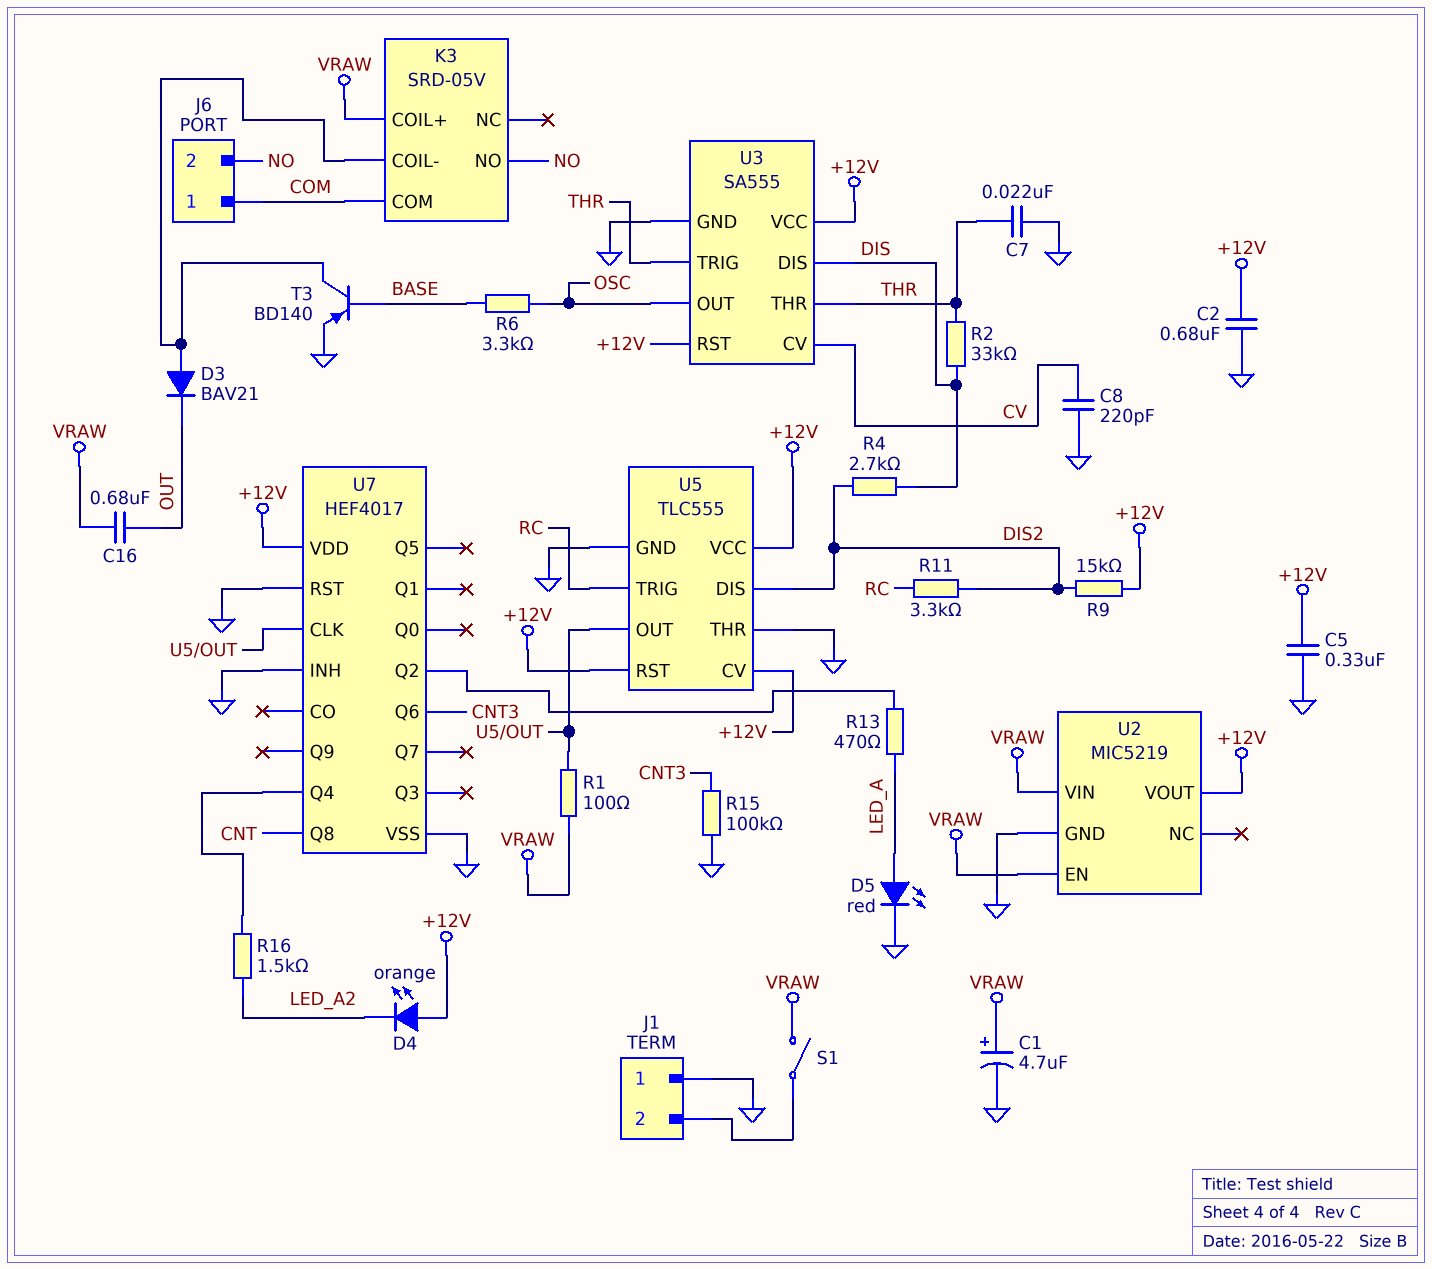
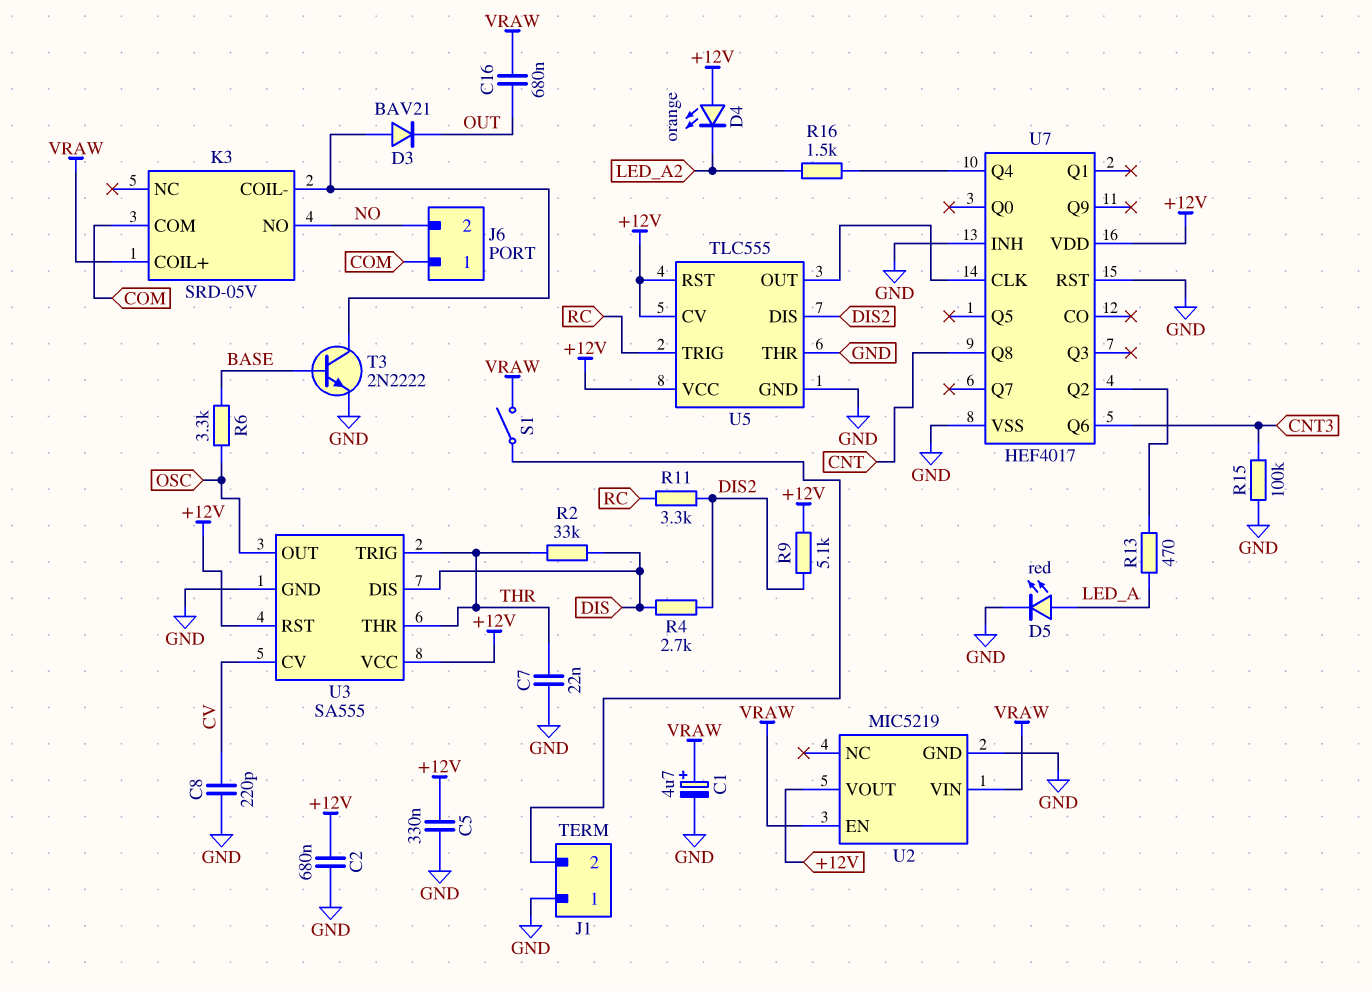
R1: 100 (U5/OUT, VRAW) -> none
R9: 15k (+12V, DIS2) -> 5.1k (+12V, DIS2)
T3: PNP BD140 (B BASE, C K3/COIL-, E GND) -> NPN 2N2222 (B BASE, C K3/COIL-, E GND)

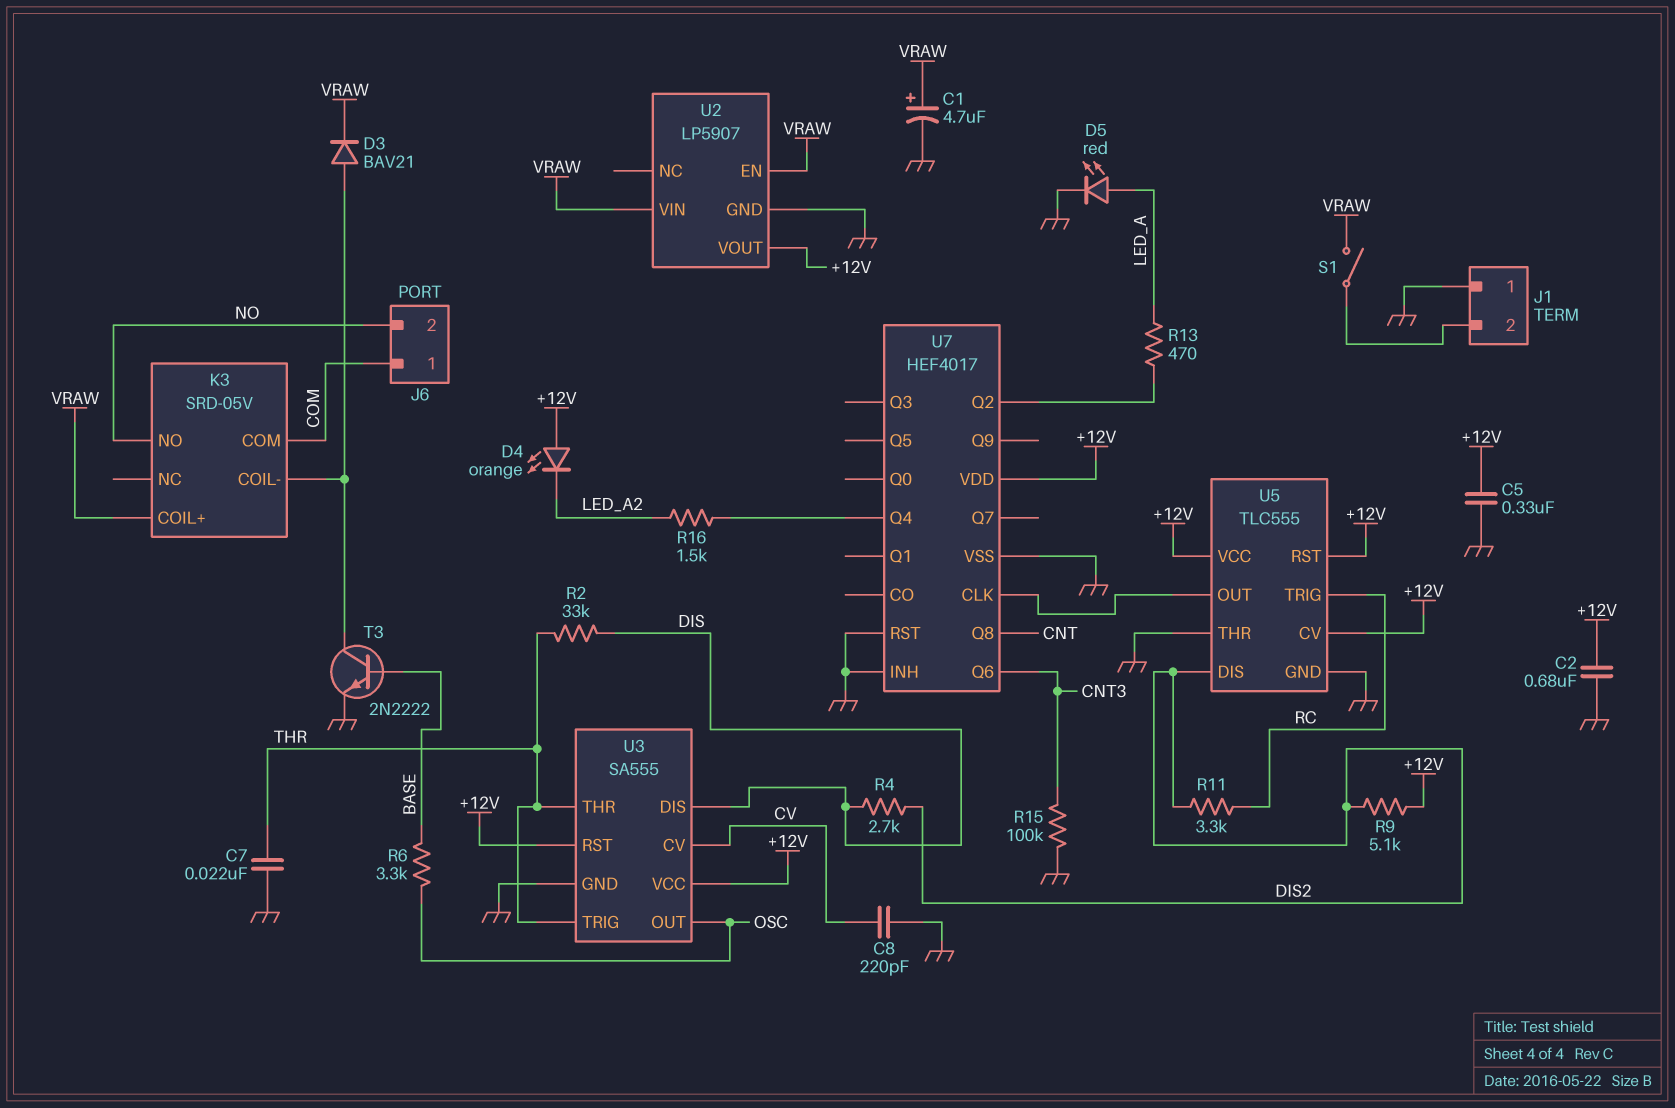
C16: 680nF (OUT, VRAW) -> none
D3: diode BAV21 (A K3/COIL-, K OUT) -> diode BAV21 (A K3/COIL-, K VRAW)
U2: MIC5219 -> LP5907

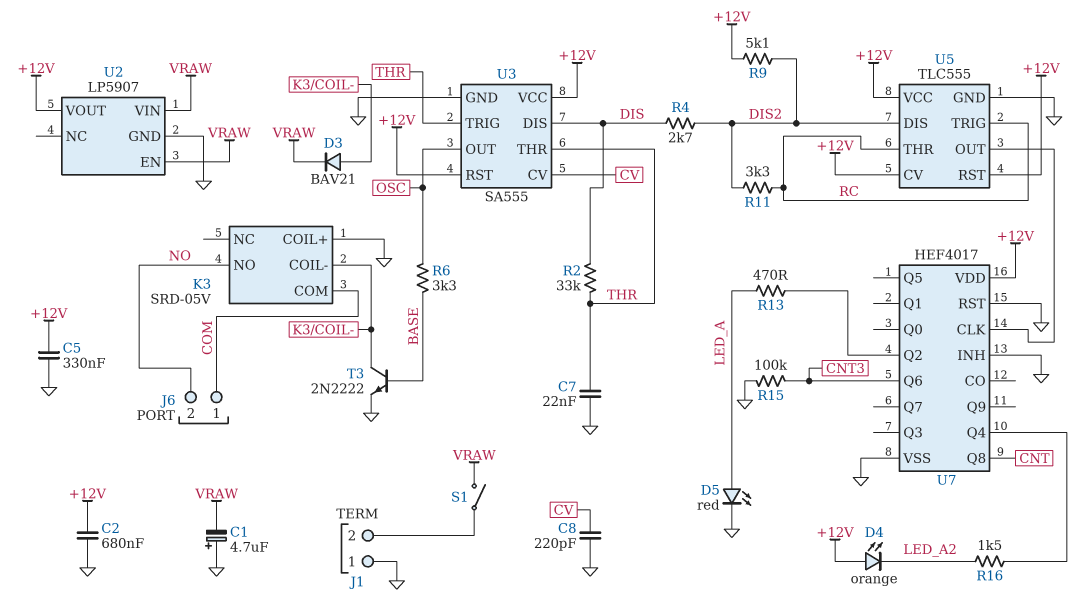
C1: 4.7uF (plus VRAW, minus GND) -> 4.7uF (plus GND, minus VRAW)
K3 pin COIL+: VRAW -> GND
U5 pin THR: GND -> RC

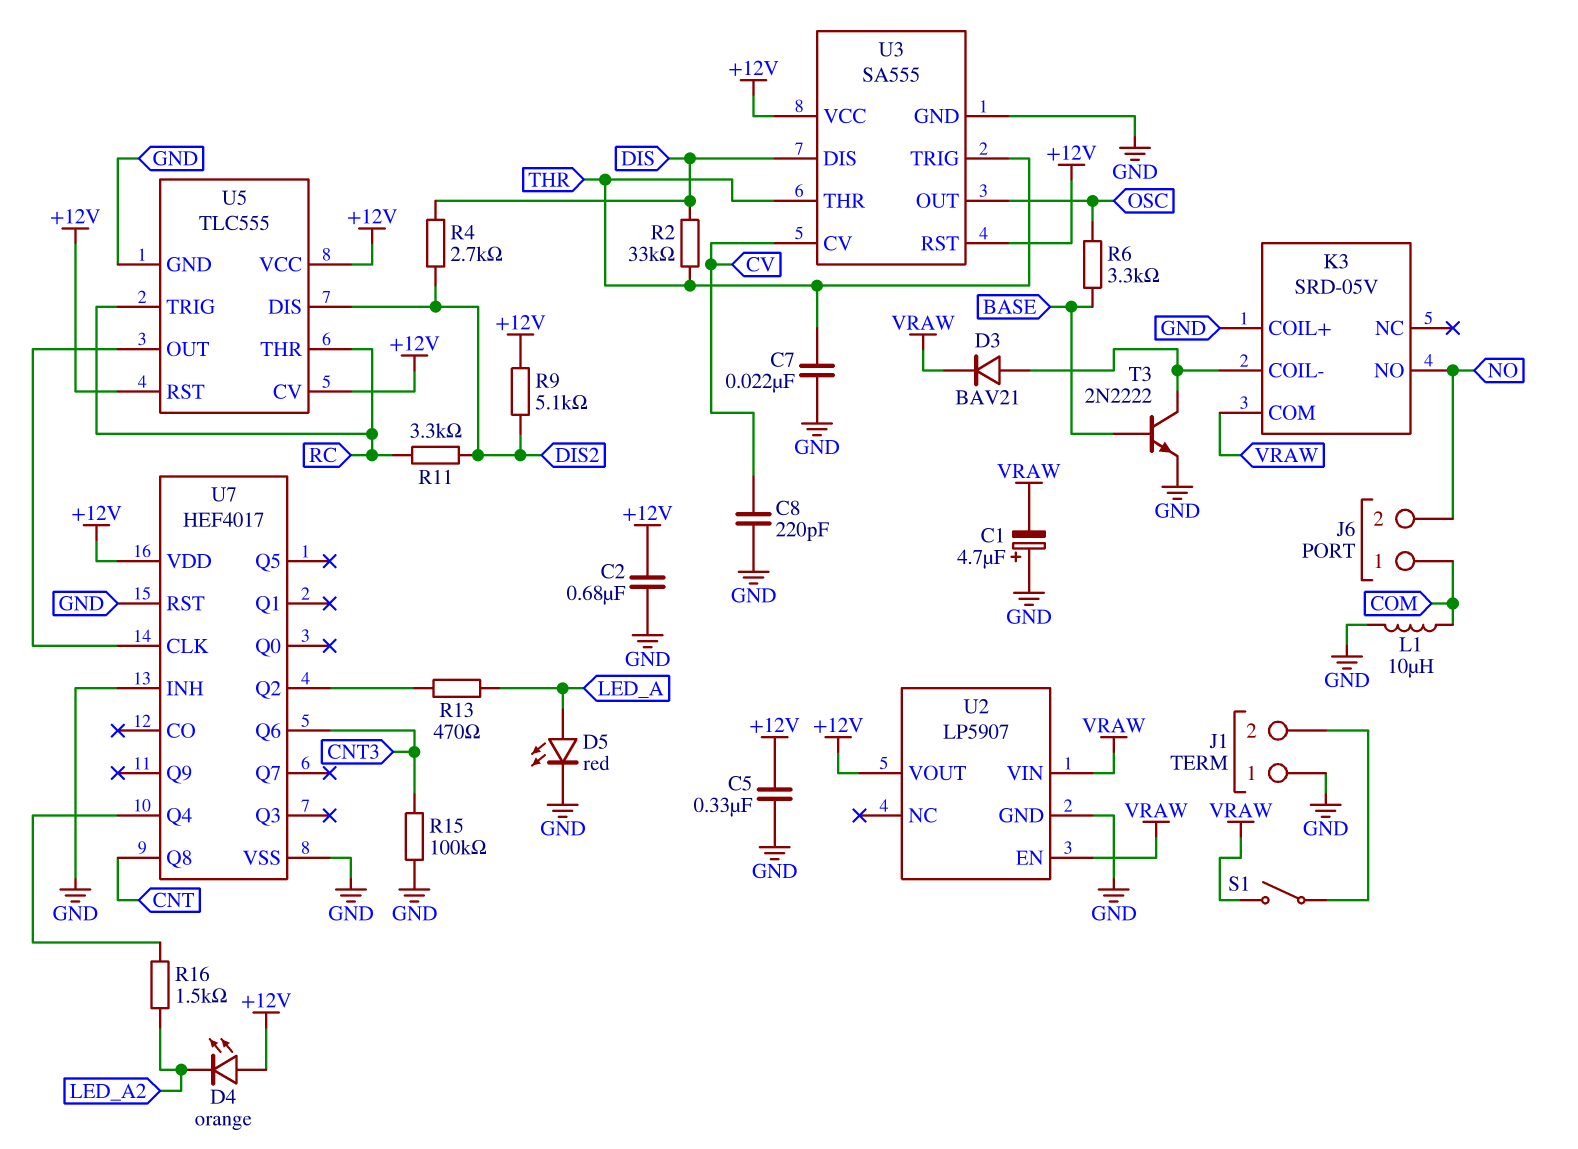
K3 pin COM: COM -> VRAW
L1: none -> 10uH (COM, GND)

